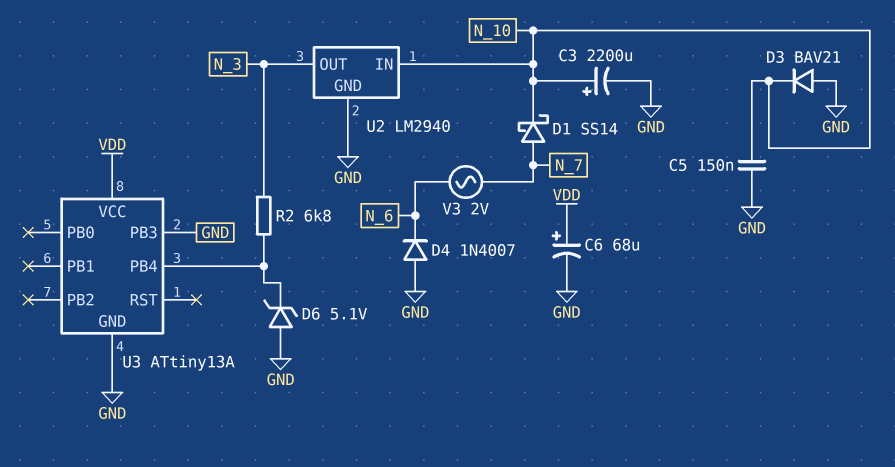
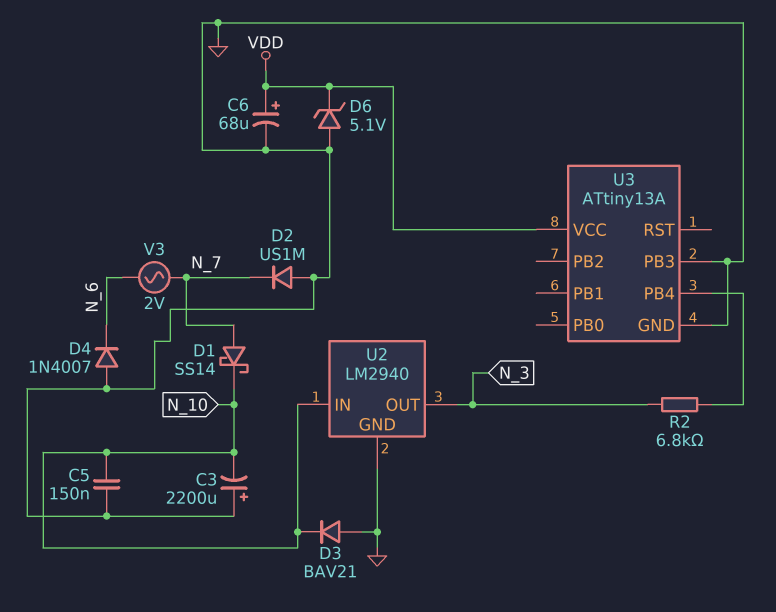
C3: 2200uF (plus N_10, minus GND) -> 2200uF (plus GND, minus N_10)
D2: none -> diode US1M (A GND, K N_7)
D6: zener 5.1V (A GND, K U3/PB4) -> zener 5.1V (A GND, K VDD)

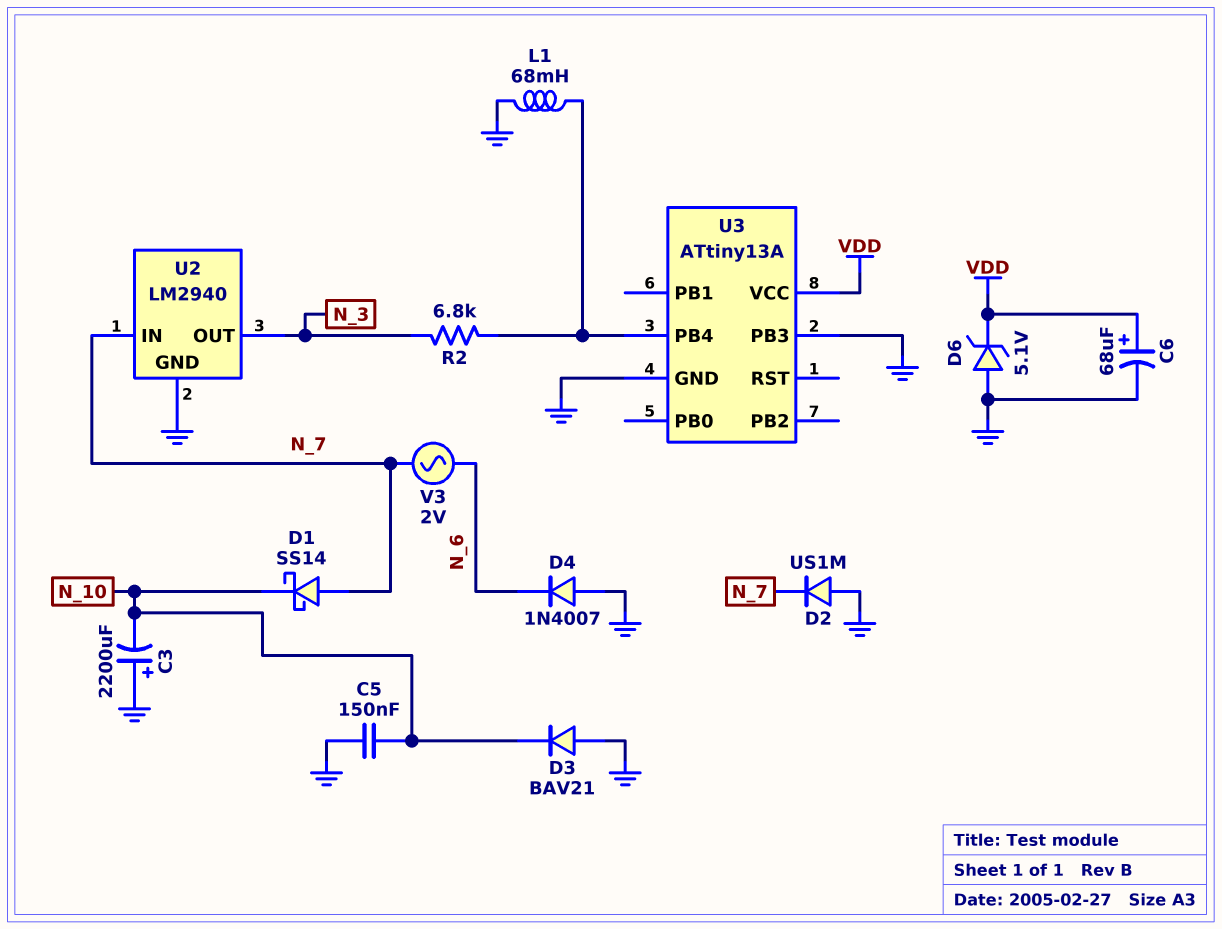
L1: none -> 68mH (GND, U3/PB4)
U2 pin IN: N_10 -> N_7

